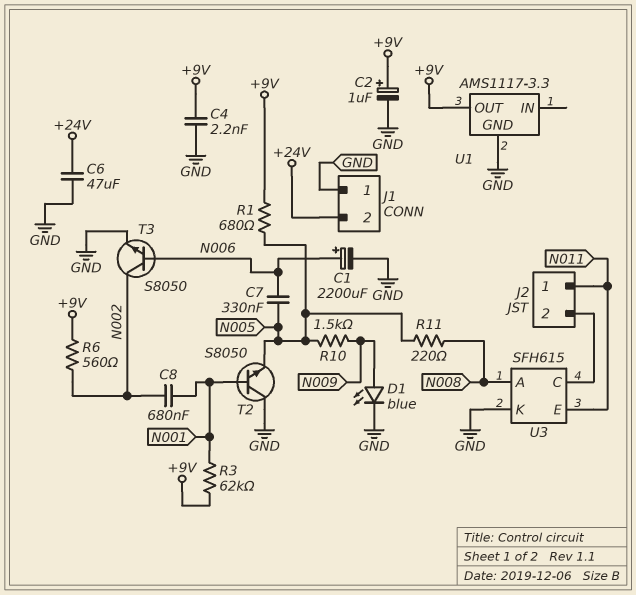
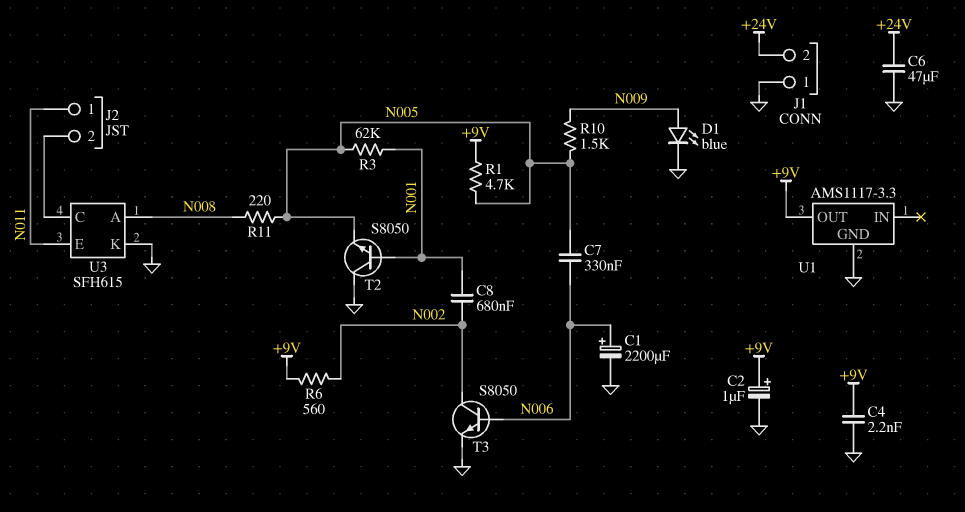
R1: 680 (+9V, N005) -> 4.7k (+9V, N005)
R3: 62k (+9V, N001) -> 62k (N001, N005)

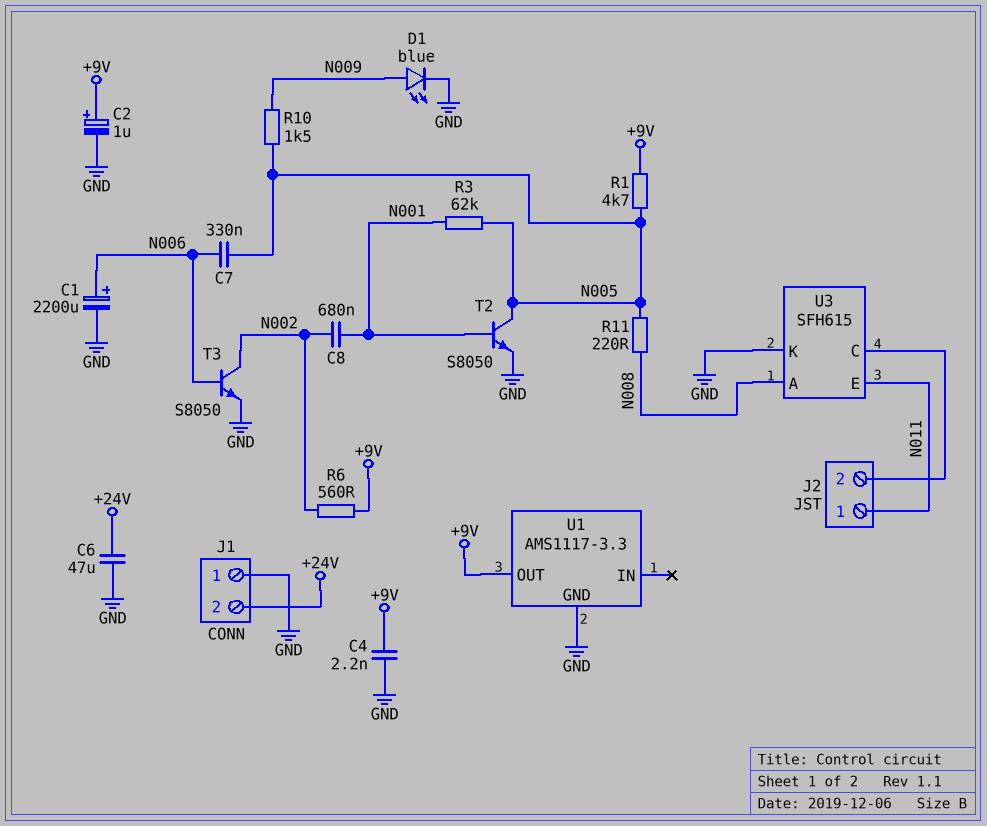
T2: NPN S8050 (B N001, C GND, E N005) -> NPN S8050 (B N001, C N005, E GND)

